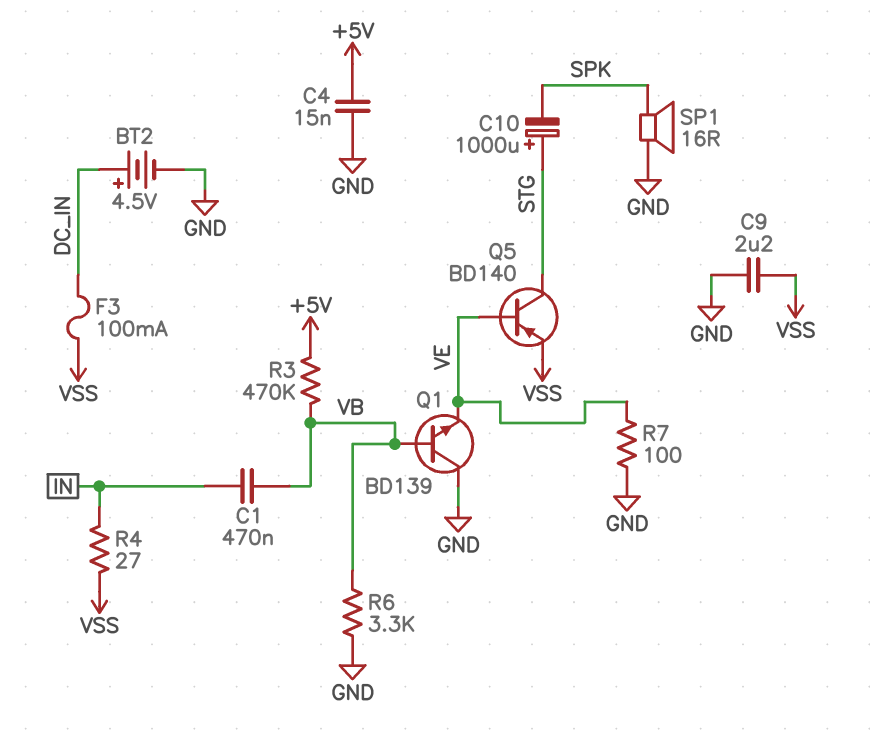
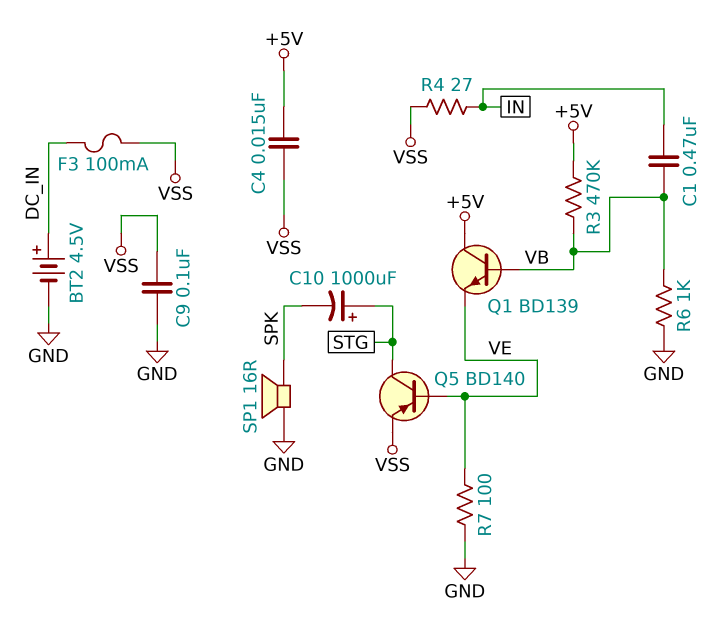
C4: 15nF (+5V, GND) -> 15nF (+5V, VSS)
C9: 2.2uF (GND, VSS) -> 100nF (GND, VSS)
Q1: NPN BD139 (B VB, C GND, E VE) -> NPN BD139 (B VB, C +5V, E VE)
R6: 3.3k (GND, VB) -> 1k (GND, VB)

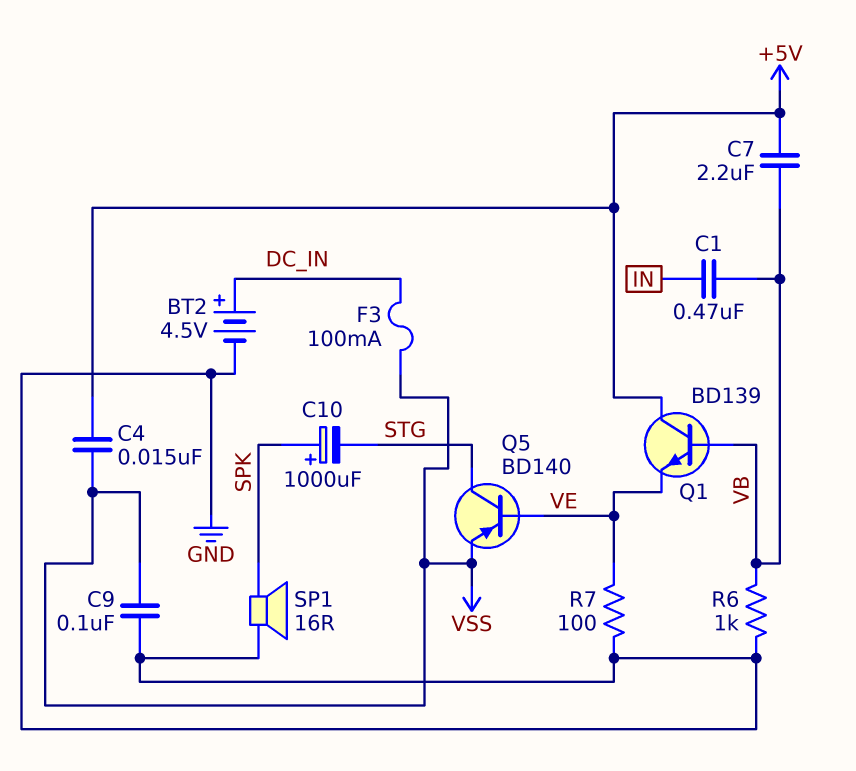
C7: none -> 2.2uF (+5V, VB)
C10: 1000uF (plus STG, minus SPK) -> 1000uF (plus SPK, minus STG)
R3: 470k (+5V, VB) -> none
R4: 27 (IN, VSS) -> none

